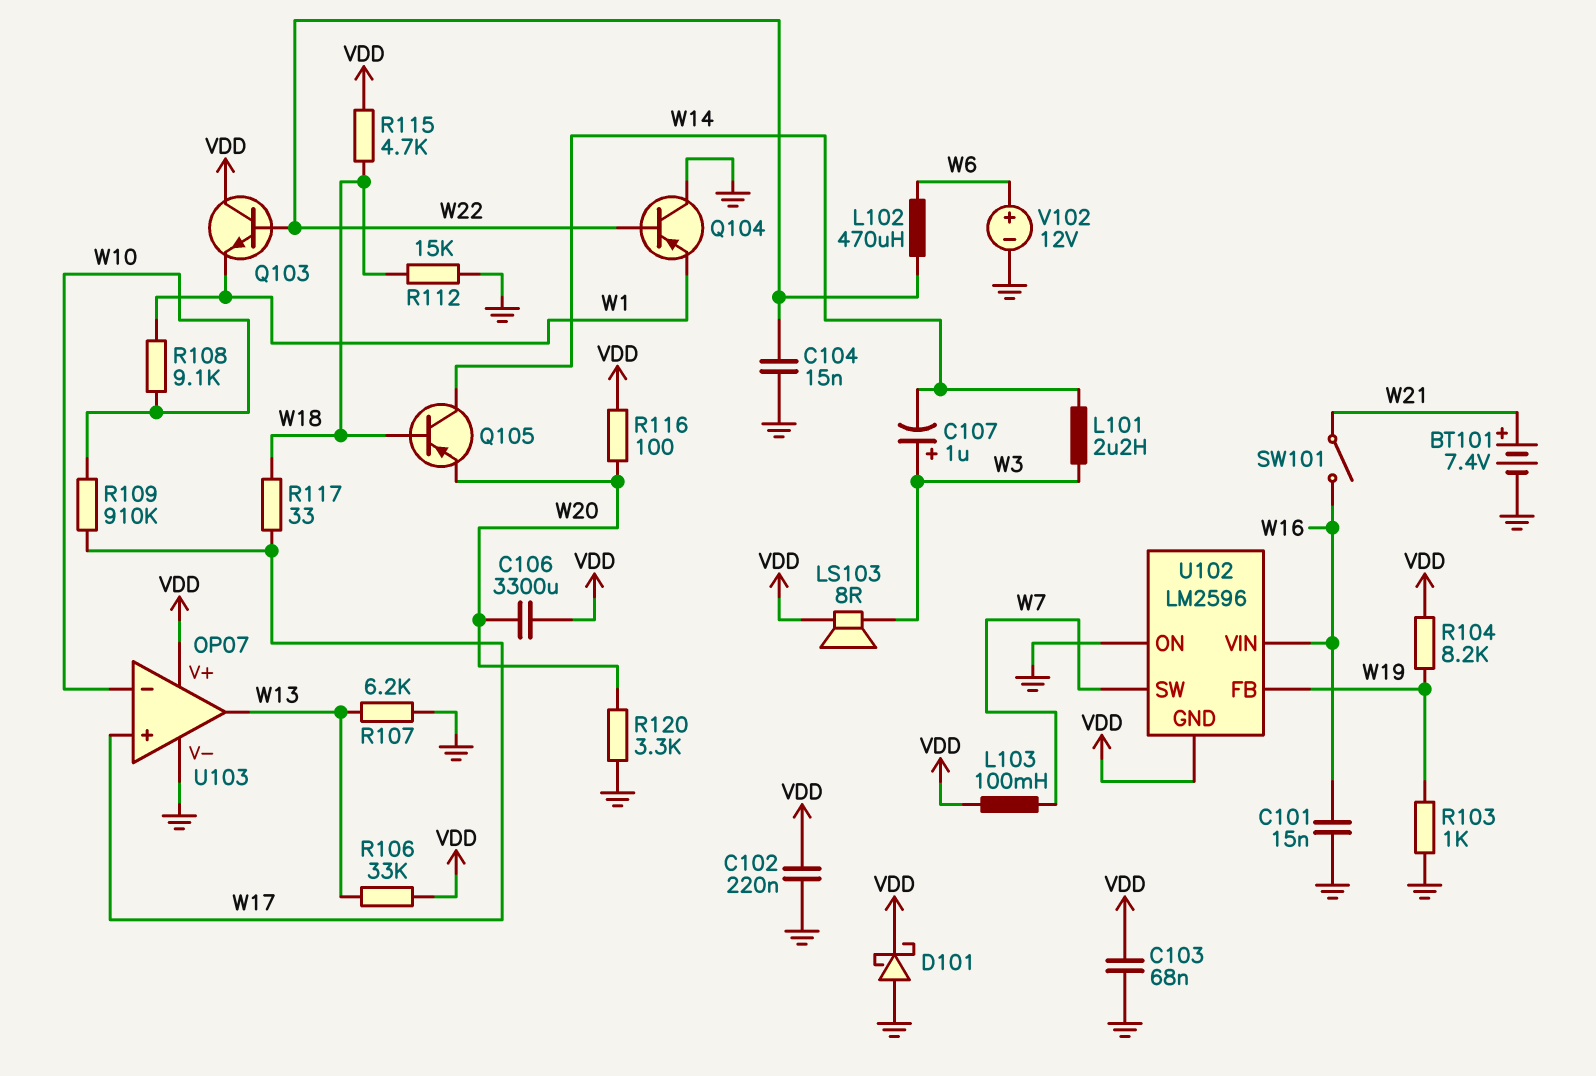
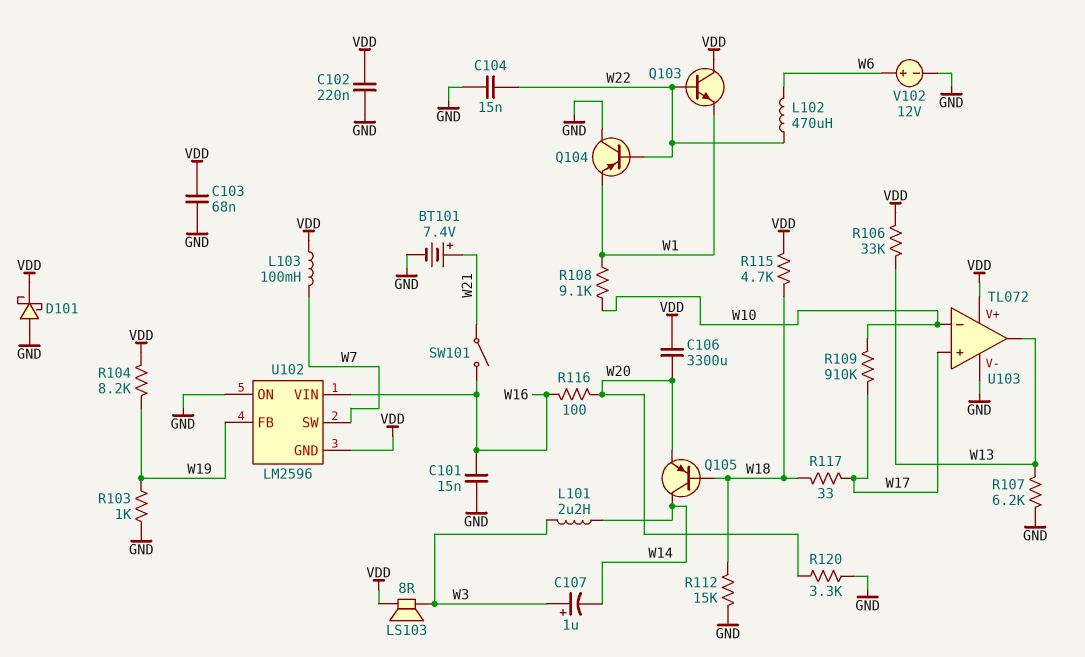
R116: 100 (VDD, W20) -> 100 (W16, W20)
U103: OP07 -> TL072

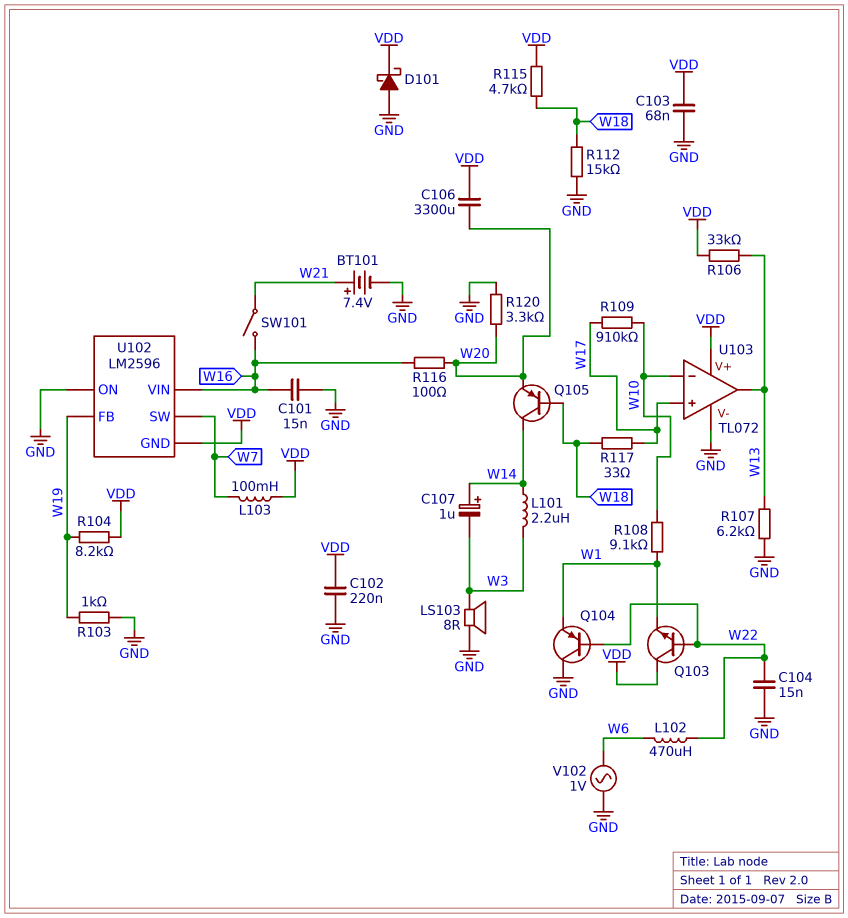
C107: 1uF (plus W3, minus W14) -> 1uF (plus W14, minus W3)
LS103: speaker 8R (VDD, W3) -> speaker 8R (GND, W3)
V102: 12V (plus W6, minus GND) -> AC 1V (GND, W6)

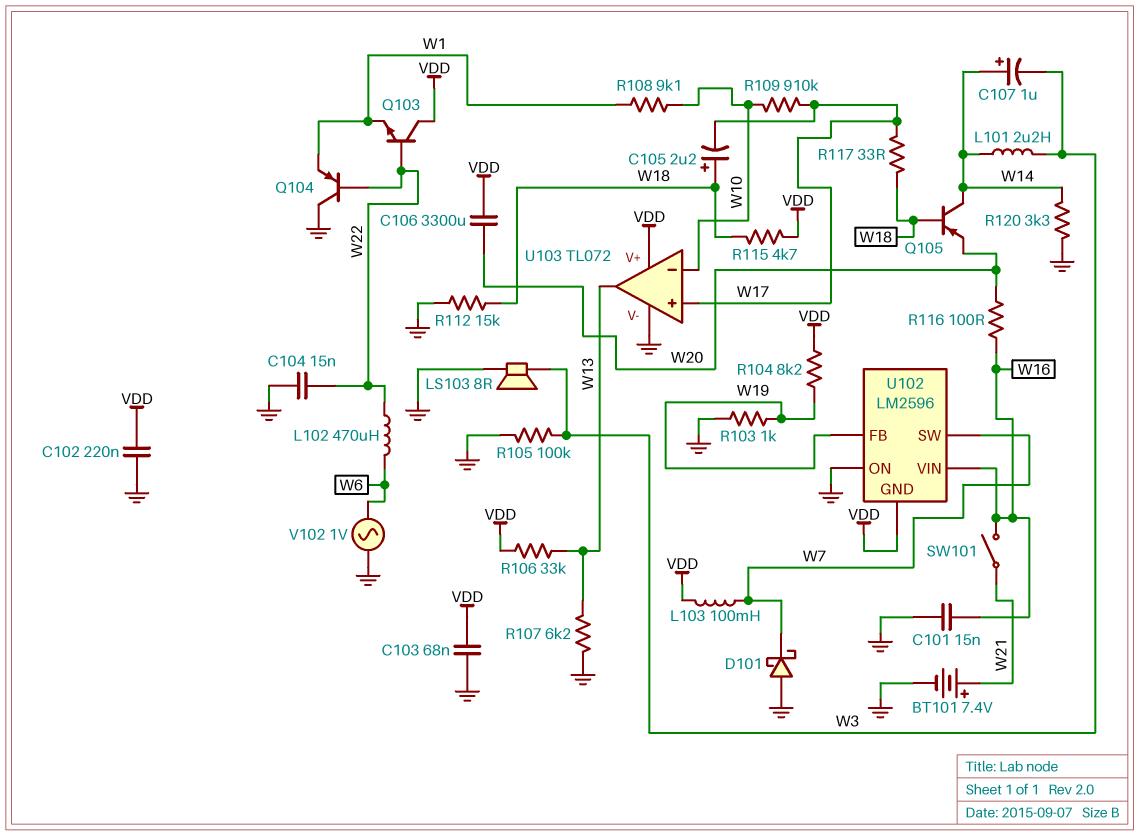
C105: none -> 2.2uF (plus W18, minus W17)
D101: schottky (A GND, K VDD) -> schottky (A GND, K W7)
R105: none -> 100k (GND, W3)
R120: 3.3k (GND, W20) -> 3.3k (GND, W14)

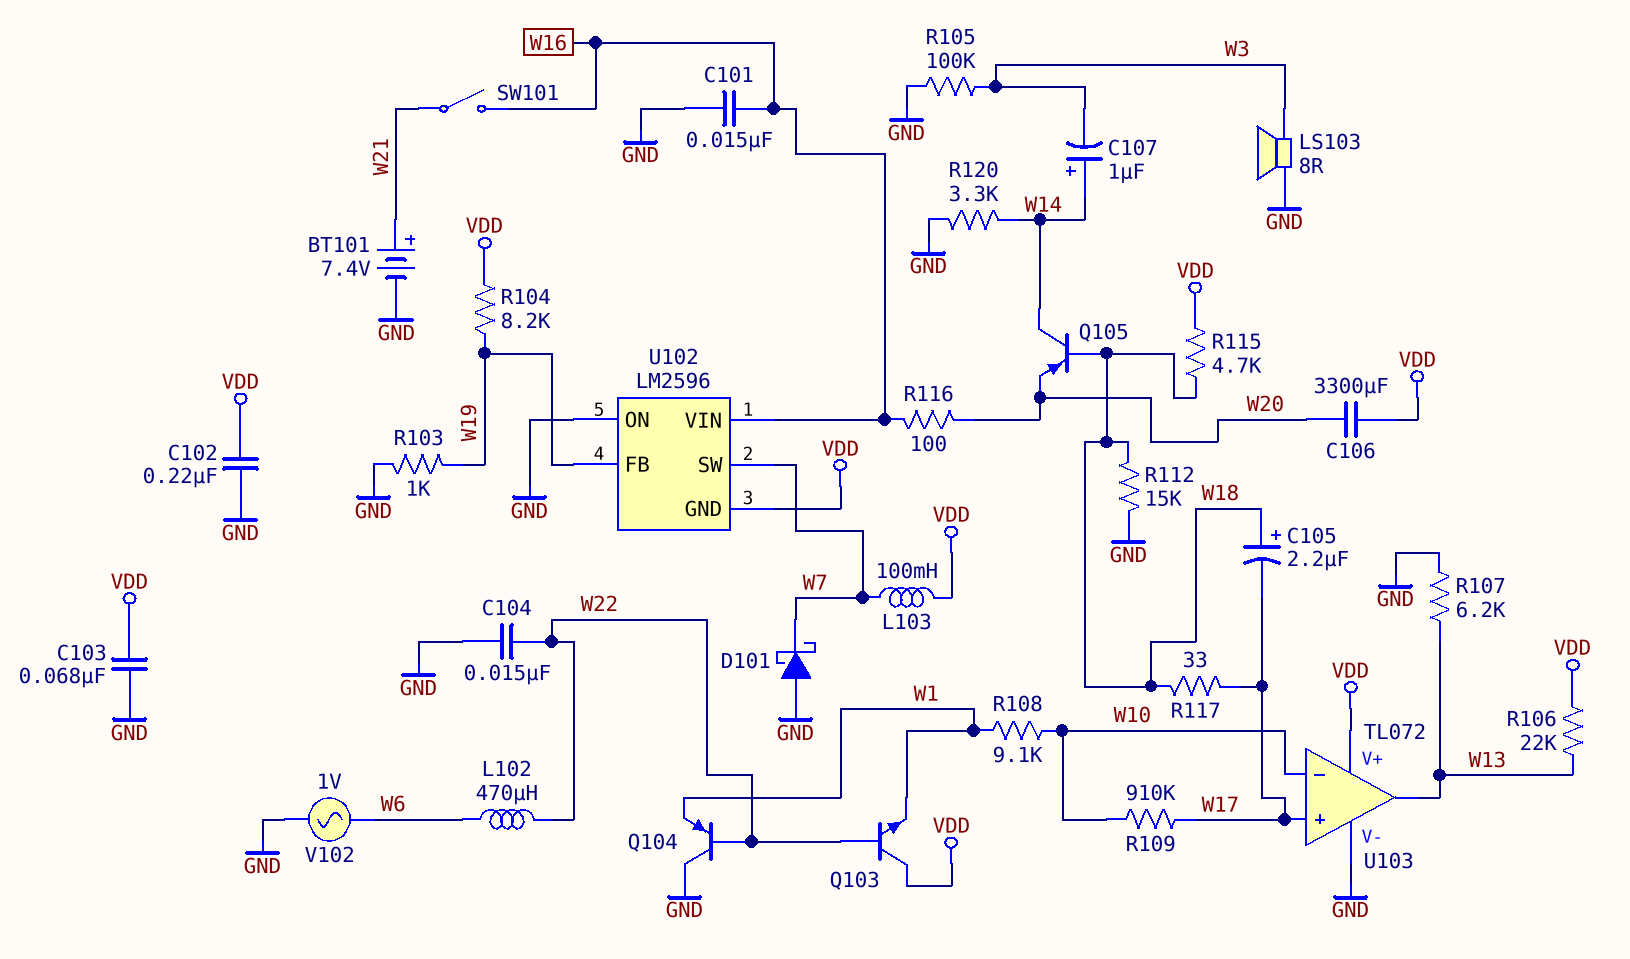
L101: 2.2uH (W3, W14) -> none
R106: 33k (VDD, W13) -> 22k (VDD, W13)

